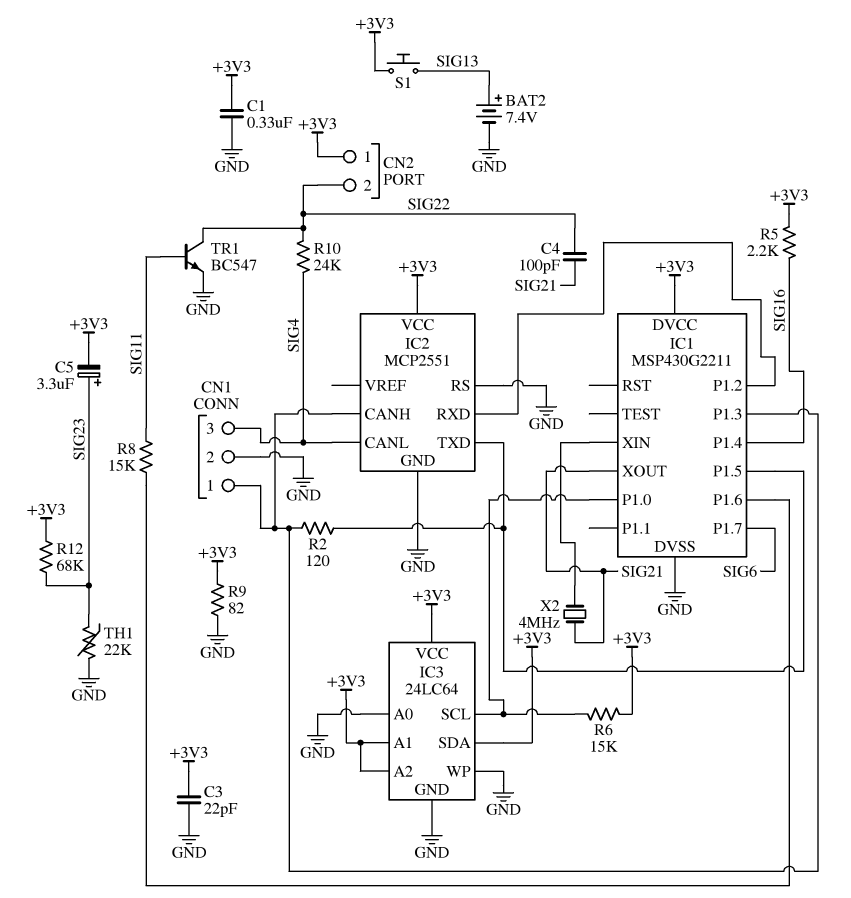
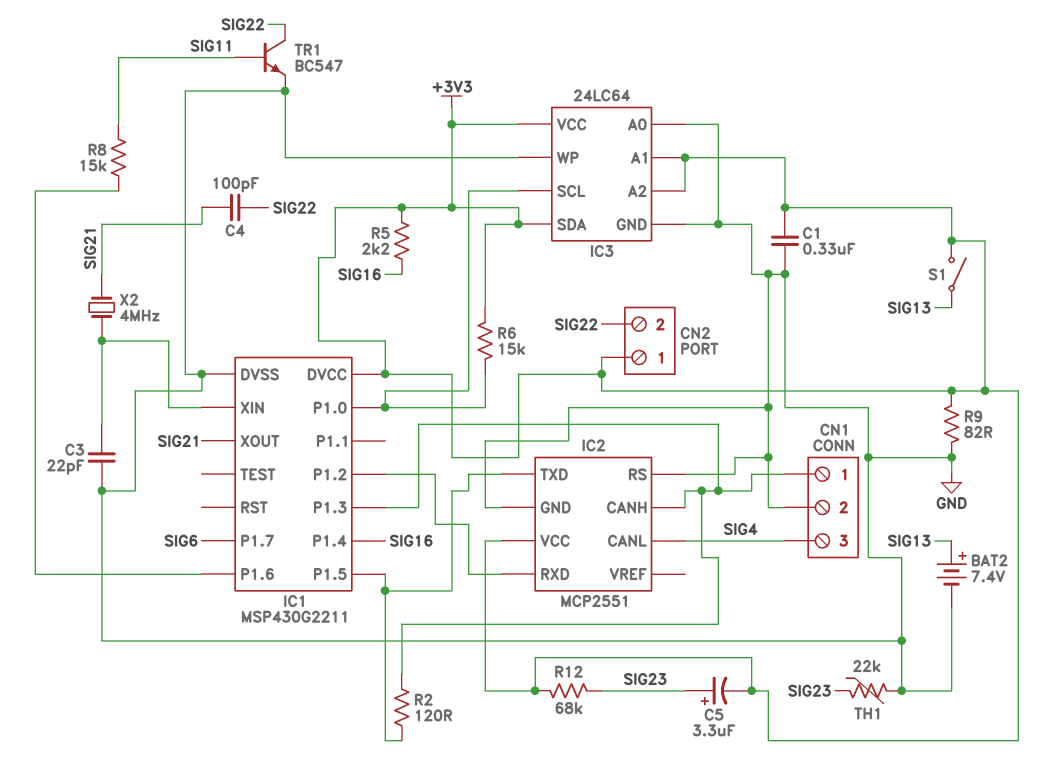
C3: 22pF (+3V3, GND) -> 22pF (GND, IC1/XIN)
R10: 24k (SIG4, SIG22) -> none
S1: button (+3V3, SIG13) -> switch (+3V3, SIG13)

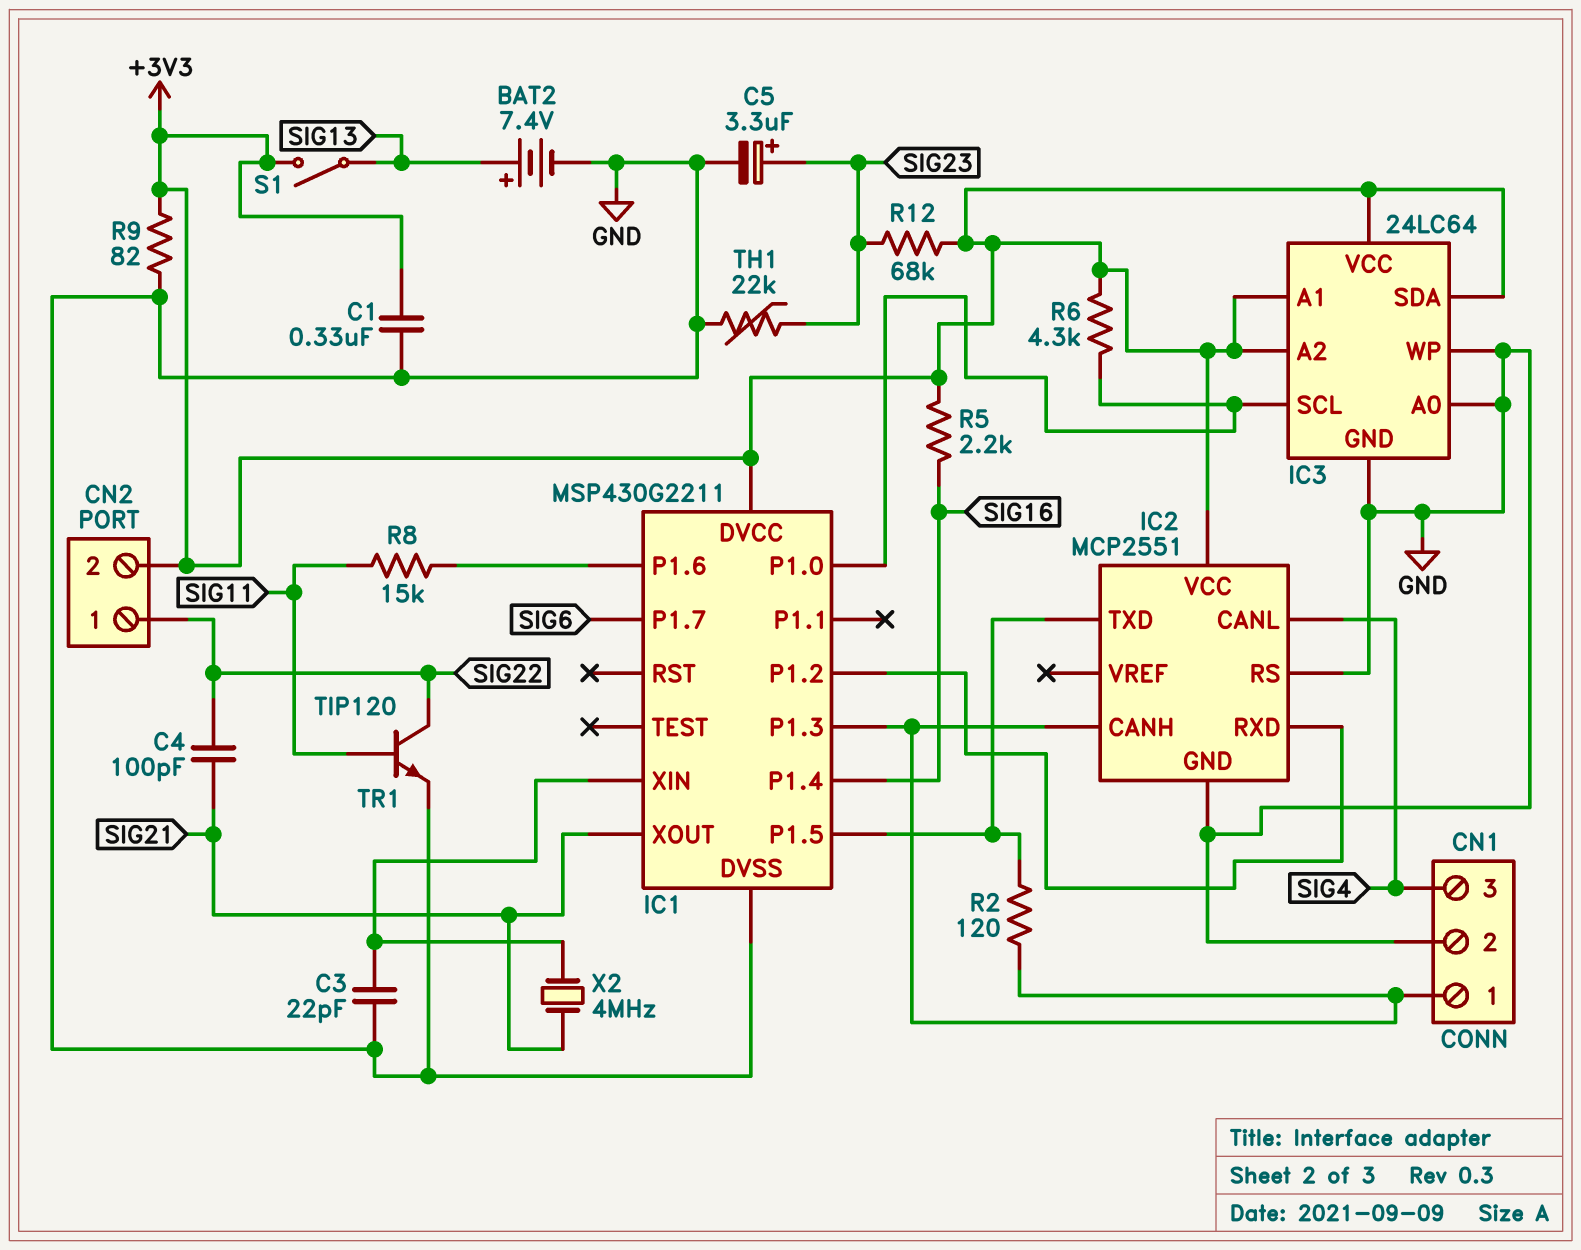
C5: 3.3uF (plus SIG23, minus +3V3) -> 3.3uF (plus SIG23, minus GND)
CN2 pin 1: +3V3 -> SIG22
CN2 pin 2: SIG22 -> +3V3
R6: 15k (+3V3, IC1/P1.0) -> 4.3k (+3V3, IC1/P1.0)
TR1: NPN BC547 (B SIG11, C SIG22, E GND) -> NPN TIP120 (B SIG11, C SIG22, E GND)

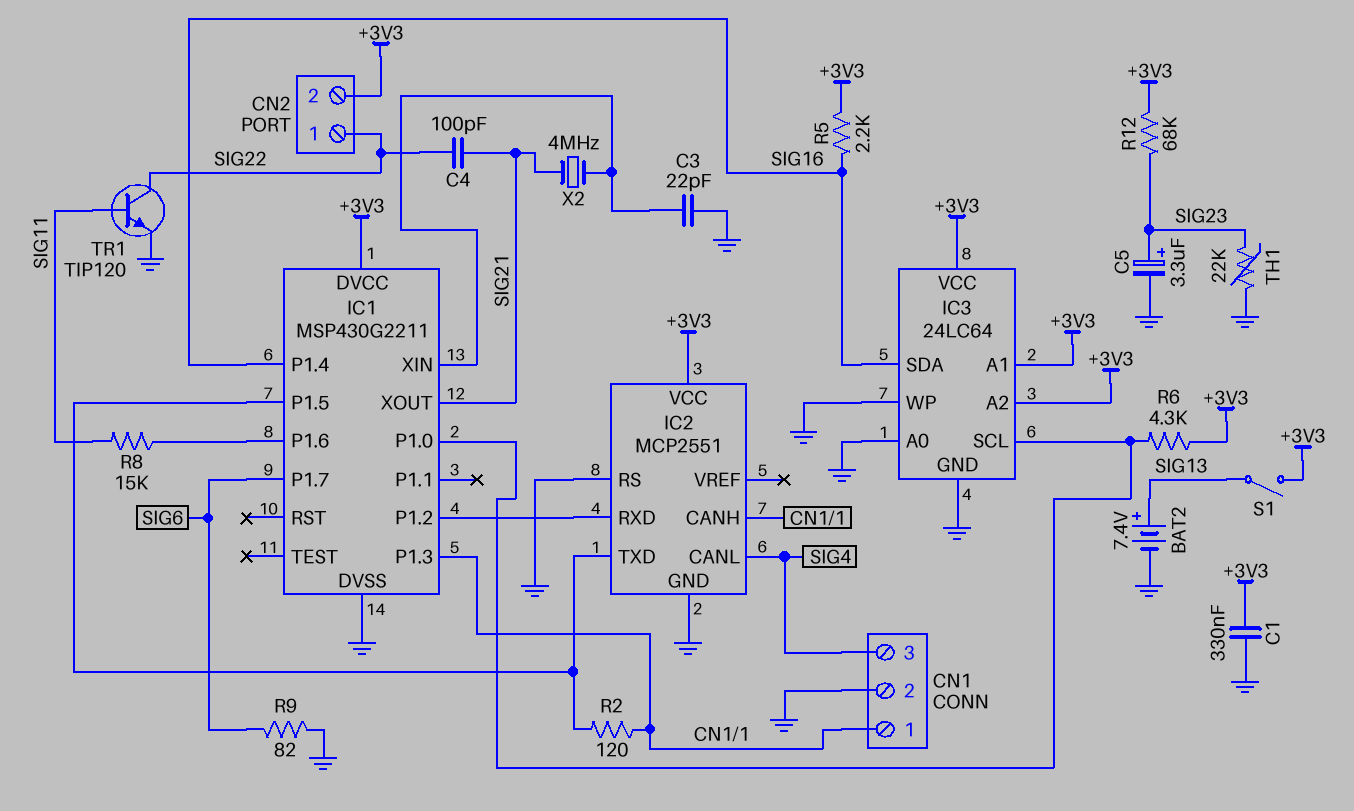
IC3 pin SDA: +3V3 -> SIG16
R9: 82 (+3V3, GND) -> 82 (GND, SIG6)

